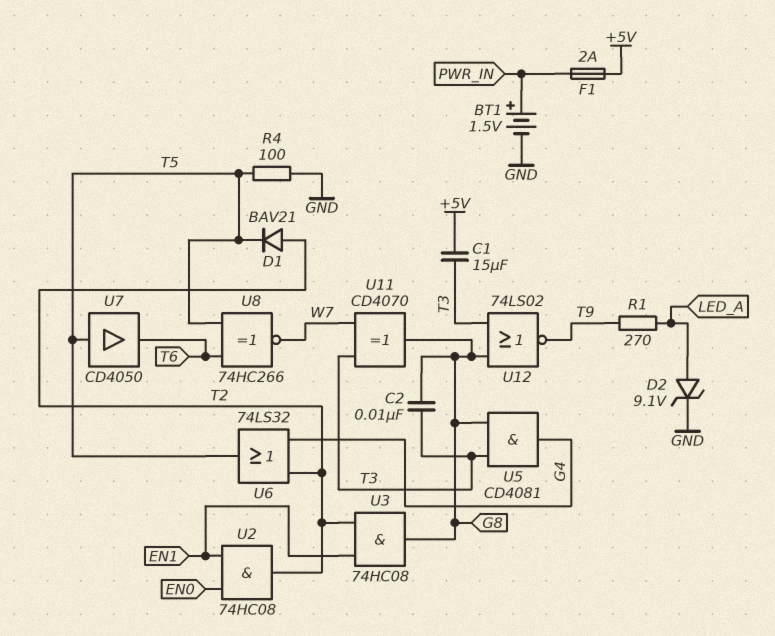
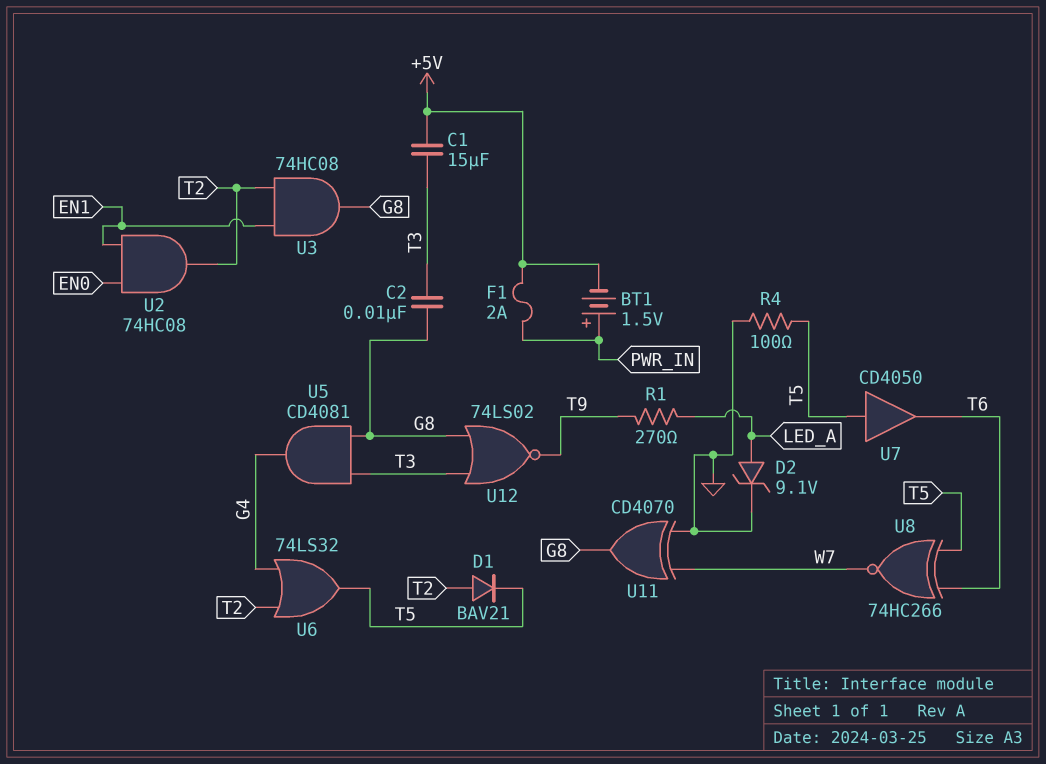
BT1: 1.5V (plus PWR_IN, minus GND) -> 1.5V (plus PWR_IN, minus +5V)
U11: XOR CD4070 (in T3, in W7, out G8) -> XOR CD4070 (in GND, in W7, out G8)

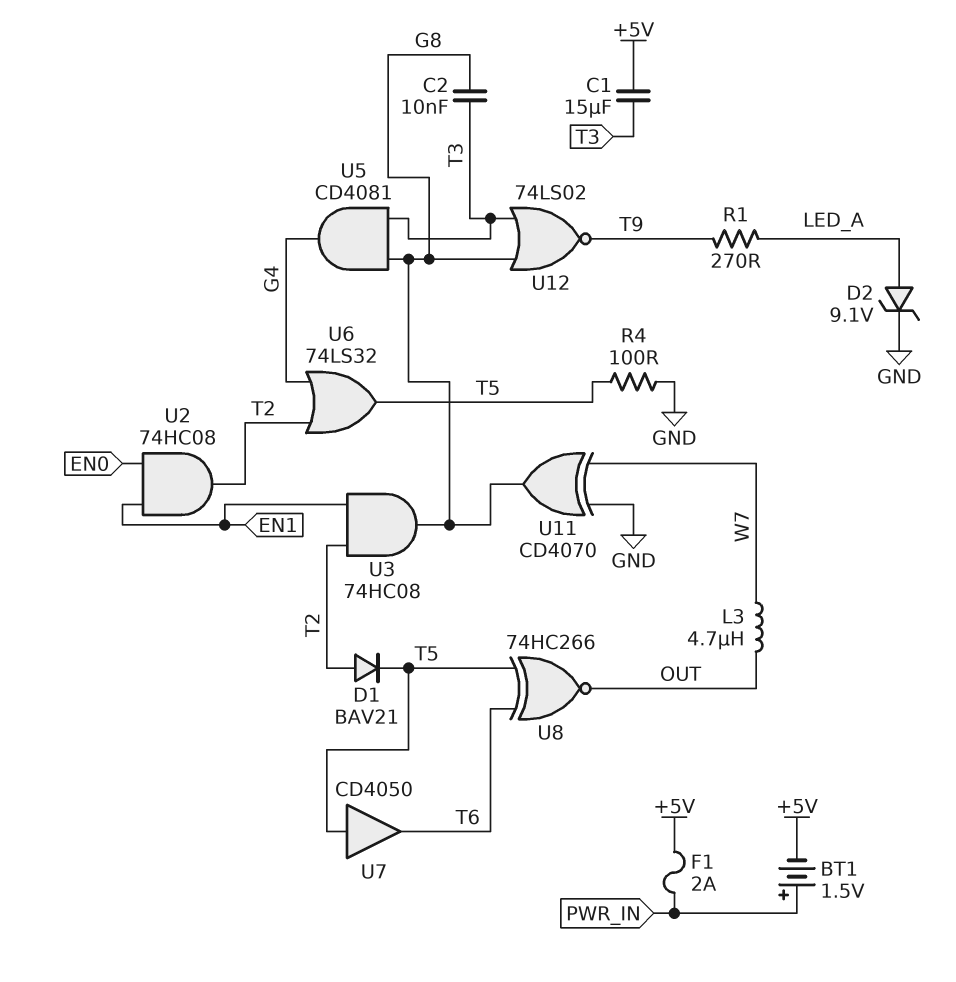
L3: none -> 4.7uH (OUT, W7)
U8: XNOR 74HC266 (in T5, in T6, out W7) -> XNOR 74HC266 (in T5, in T6, out OUT)

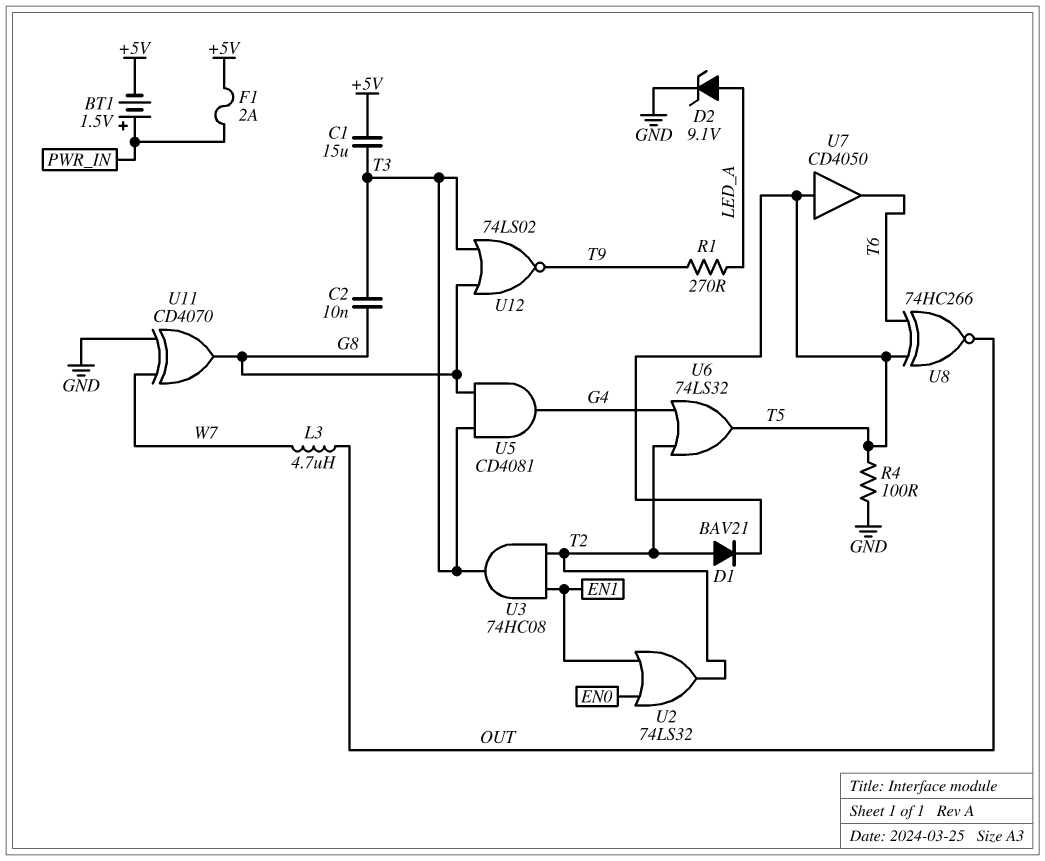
U2: AND 74HC08 (in EN0, in EN1, out T2) -> OR 74LS32 (in EN0, in EN1, out T2)
U3: AND 74HC08 (in EN1, in T2, out G8) -> AND 74HC08 (in EN1, in T2, out T3)

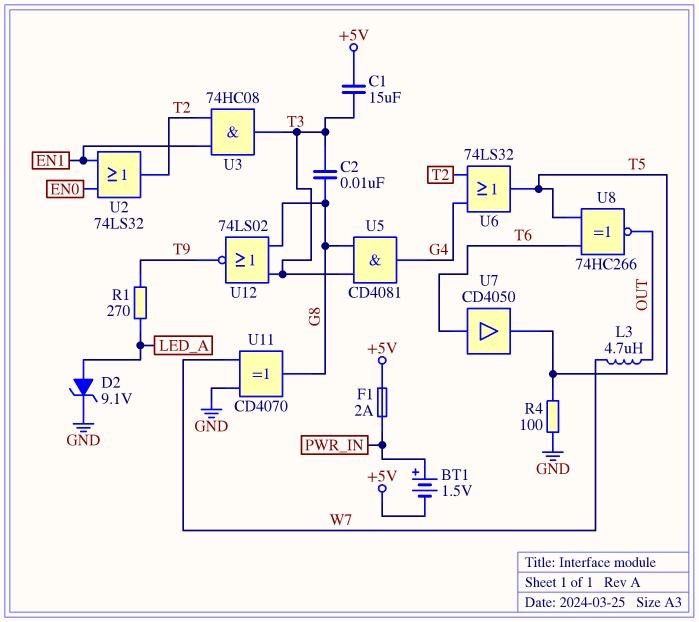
D1: diode BAV21 (A T2, K T5) -> none
U7: buffer CD4050 (in T5, out T6) -> buffer CD4050 (in T6, out T5)

